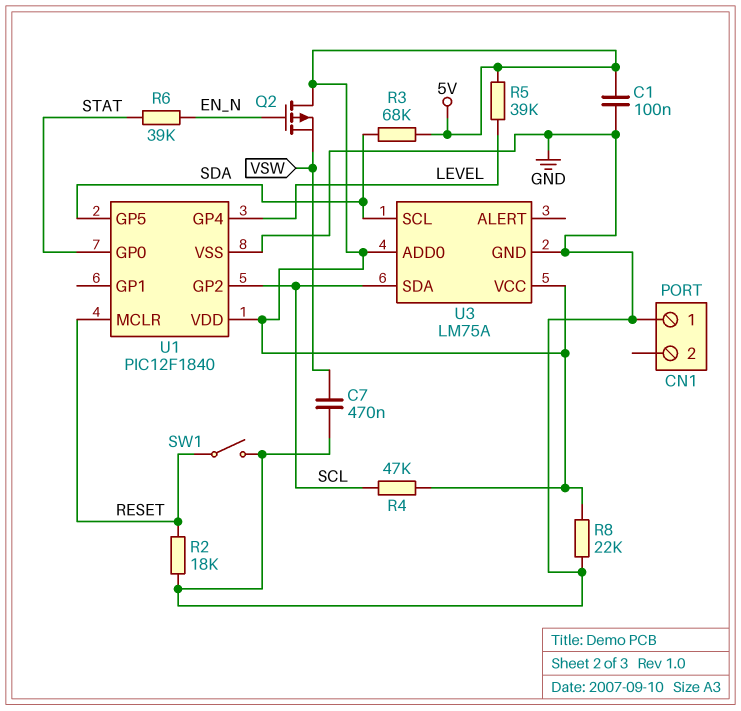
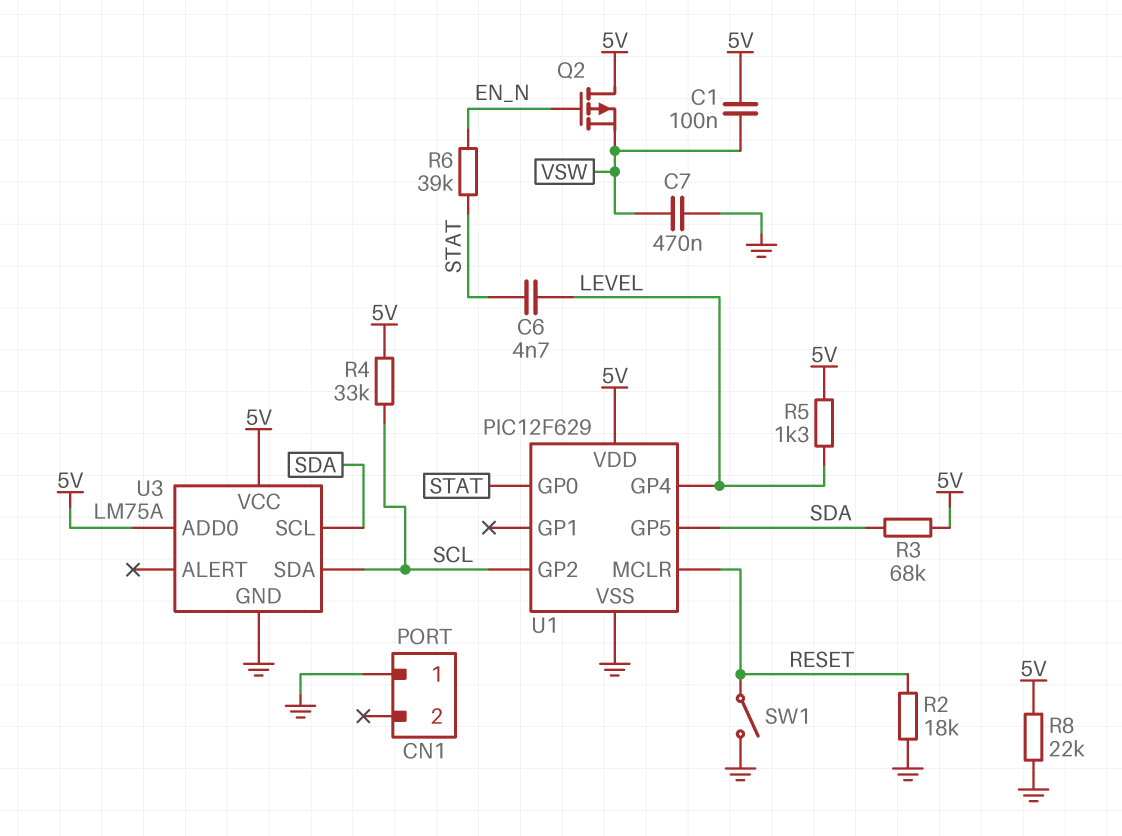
C1: 100nF (5V, GND) -> 100nF (5V, VSW)
C6: none -> 4.7nF (LEVEL, STAT)
R4: 47k (5V, SCL) -> 33k (5V, SCL)
R5: 39k (5V, LEVEL) -> 1.3k (5V, LEVEL)
U1: PIC12F1840 -> PIC12F629

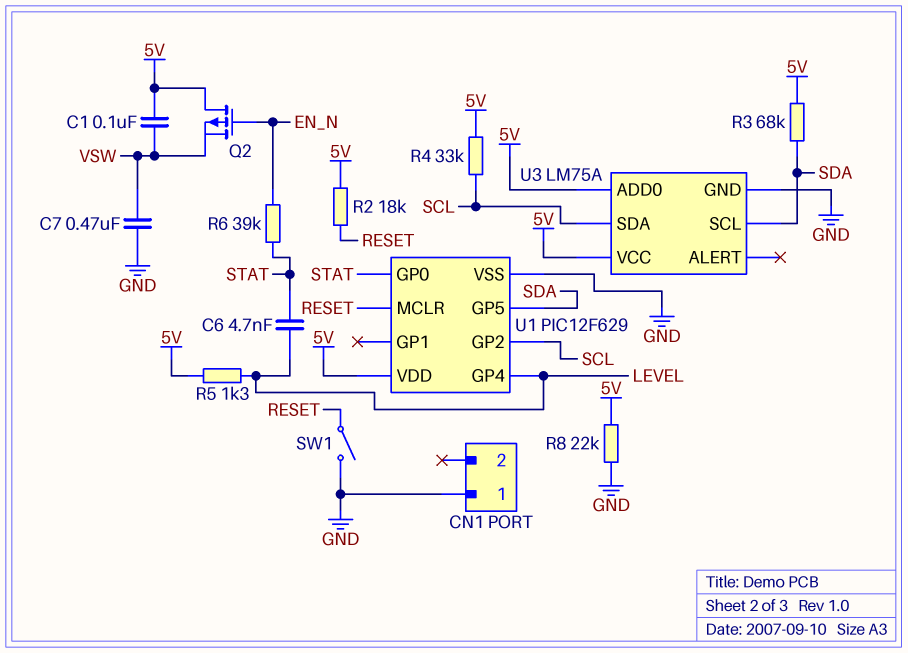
R2: 18k (GND, RESET) -> 18k (5V, RESET)

